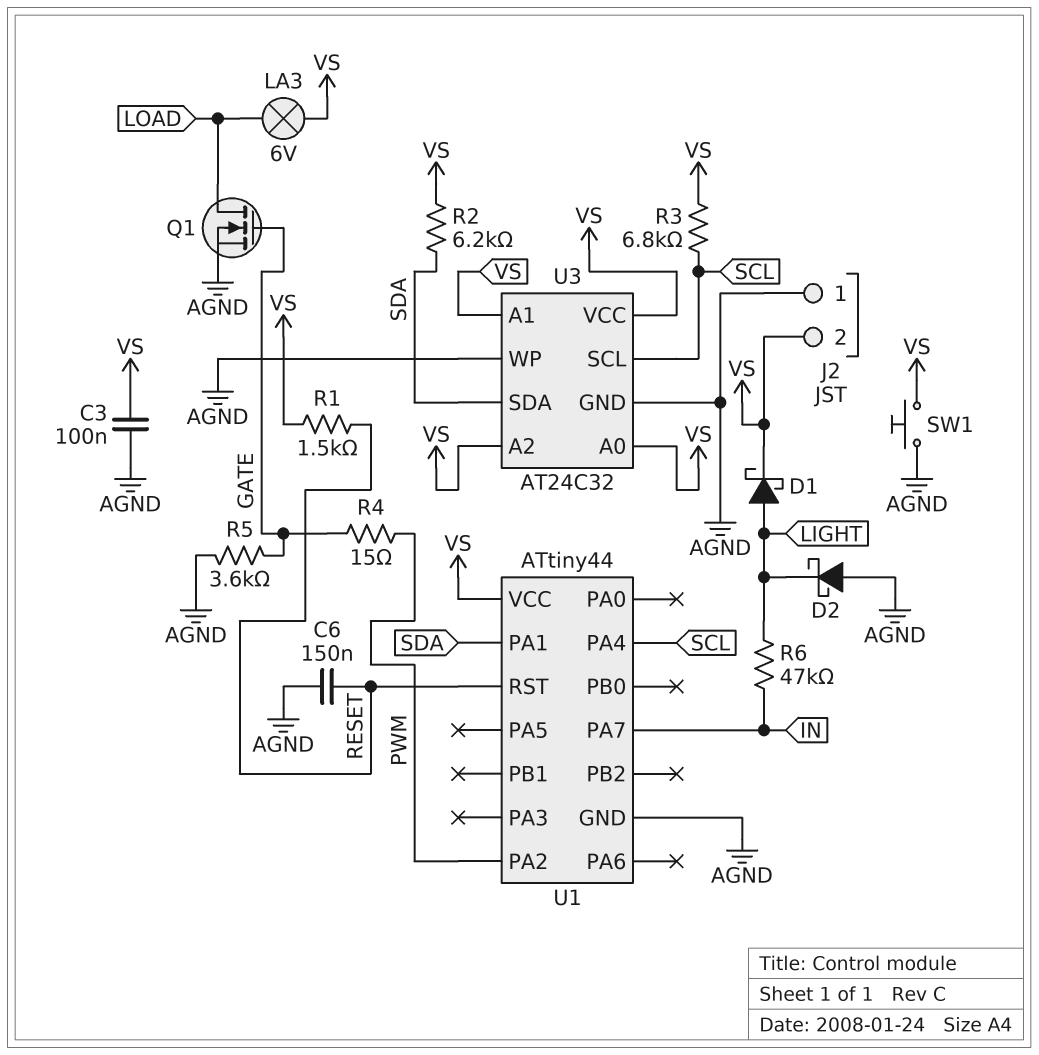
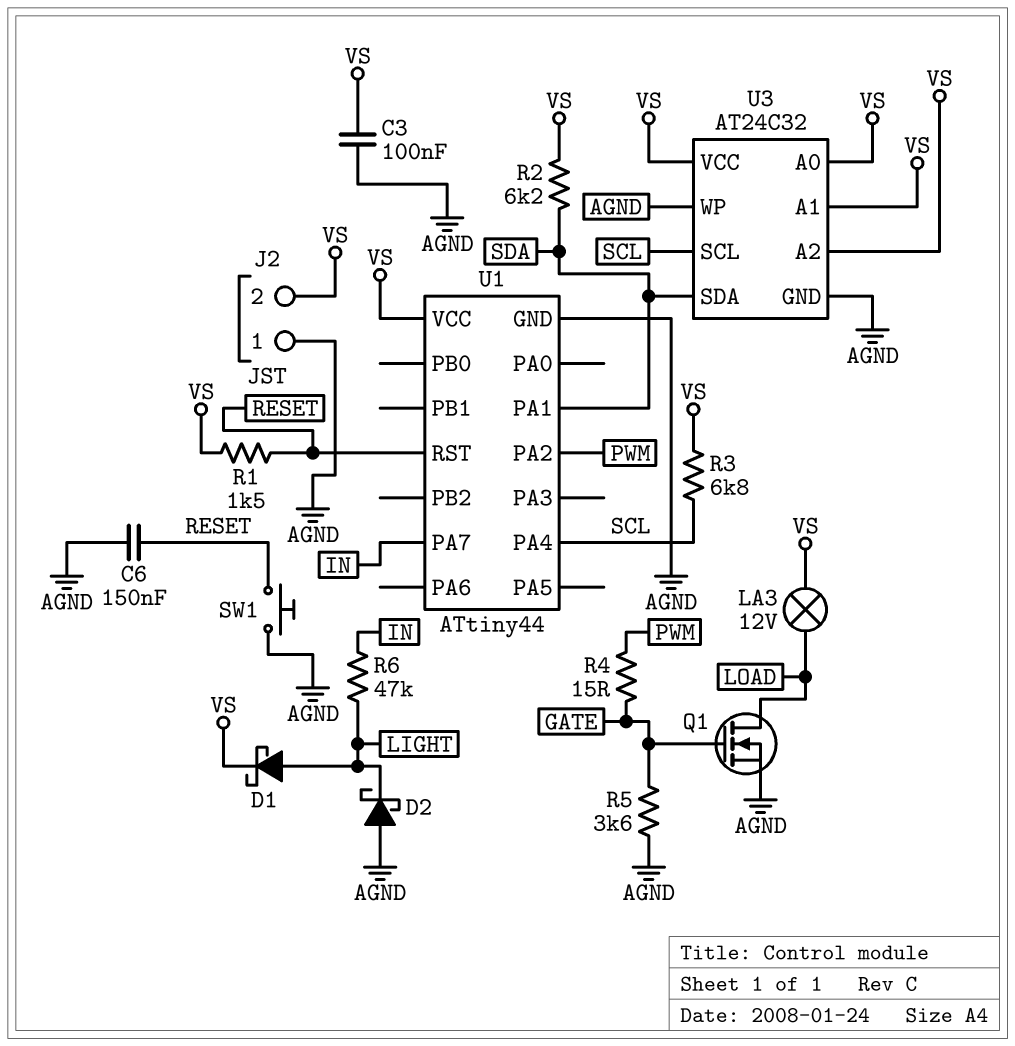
LA3: lamp 6V (LOAD, VS) -> lamp 12V (LOAD, VS)
SW1: button (AGND, VS) -> button (AGND, RESET)

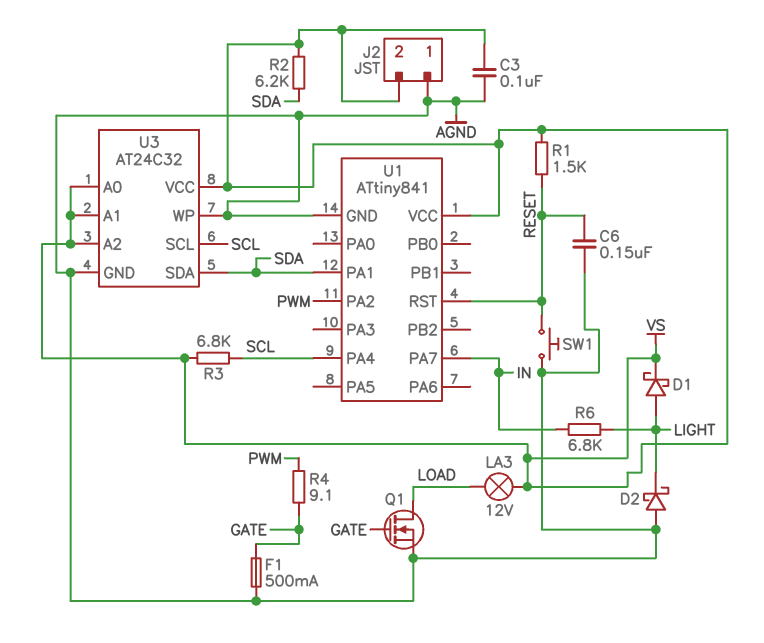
F1: none -> 500mA (AGND, GATE)
R4: 15 (GATE, PWM) -> 9.1 (GATE, PWM)
R5: 3.6k (AGND, GATE) -> none
R6: 47k (IN, LIGHT) -> 6.8k (IN, LIGHT)
U1: ATtiny44 -> ATtiny841

